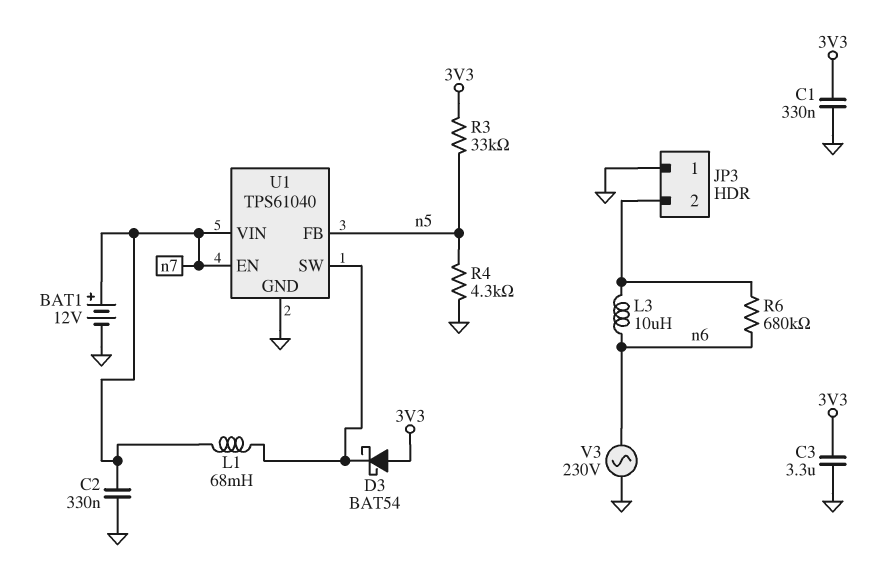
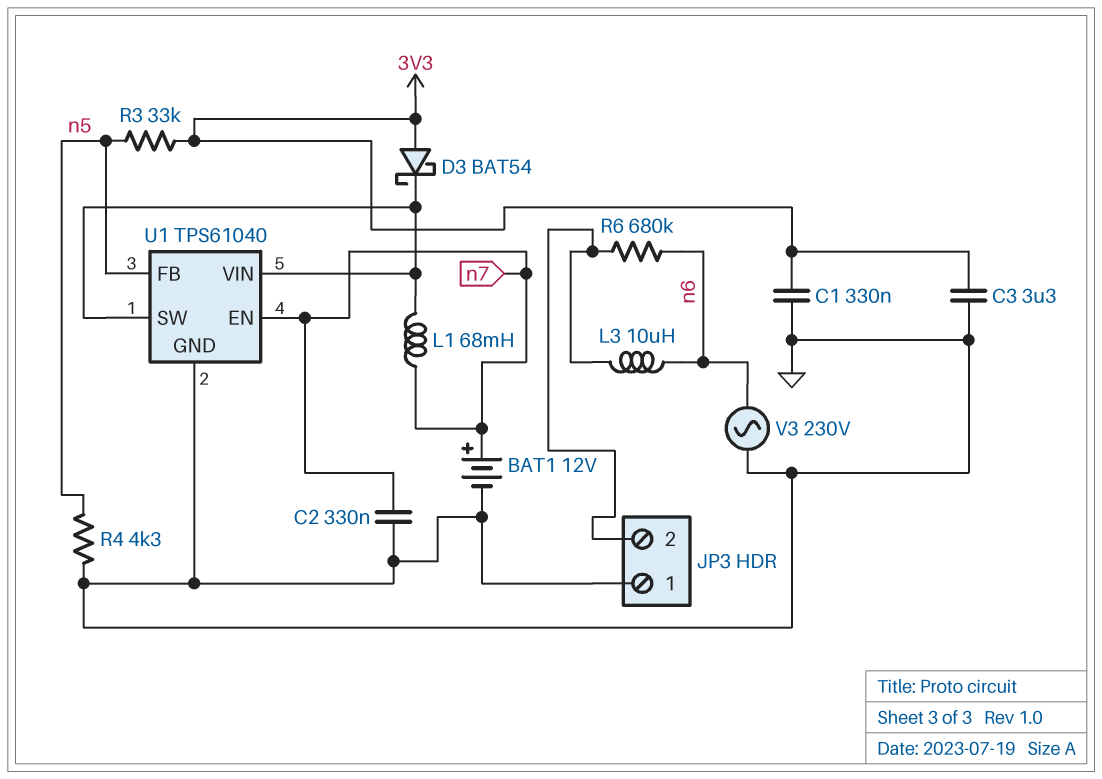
U1 pin VIN: n7 -> U1/SW

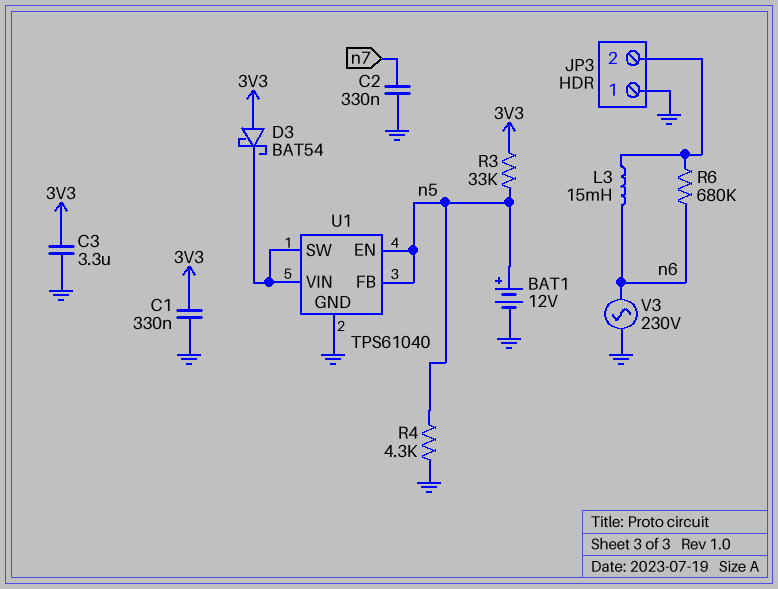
BAT1: 12V (plus n7, minus GND) -> 12V (plus n5, minus GND)
L1: 68mH (U1/SW, n7) -> none
L3: 10uH (JP3/2, n6) -> 15mH (JP3/2, n6)
U1 pin EN: n7 -> n5

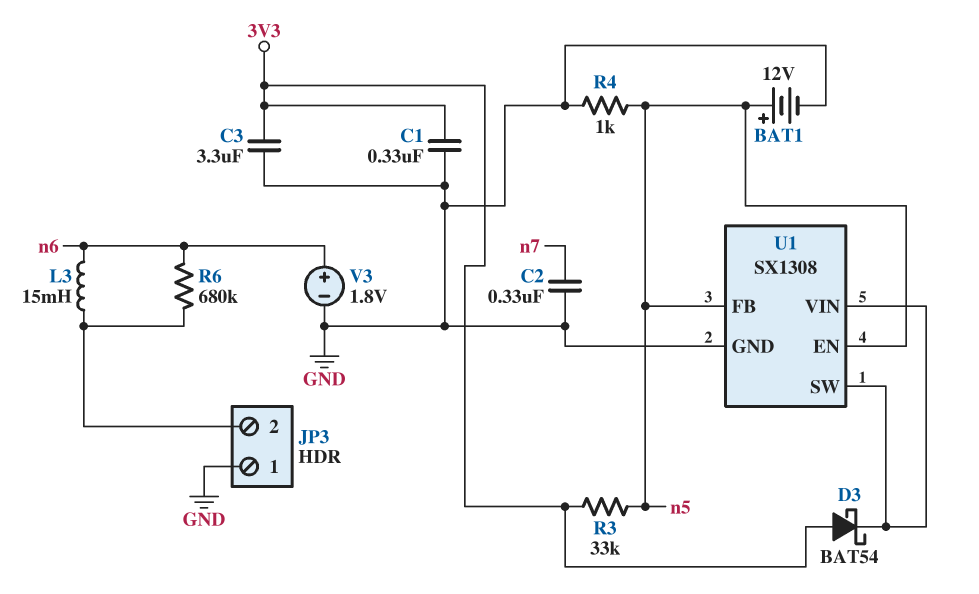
R4: 4.3k (GND, n5) -> 1k (GND, n5)
U1: TPS61040 -> SX1308
V3: AC 230V (GND, n6) -> 1.8V (plus n6, minus GND)

